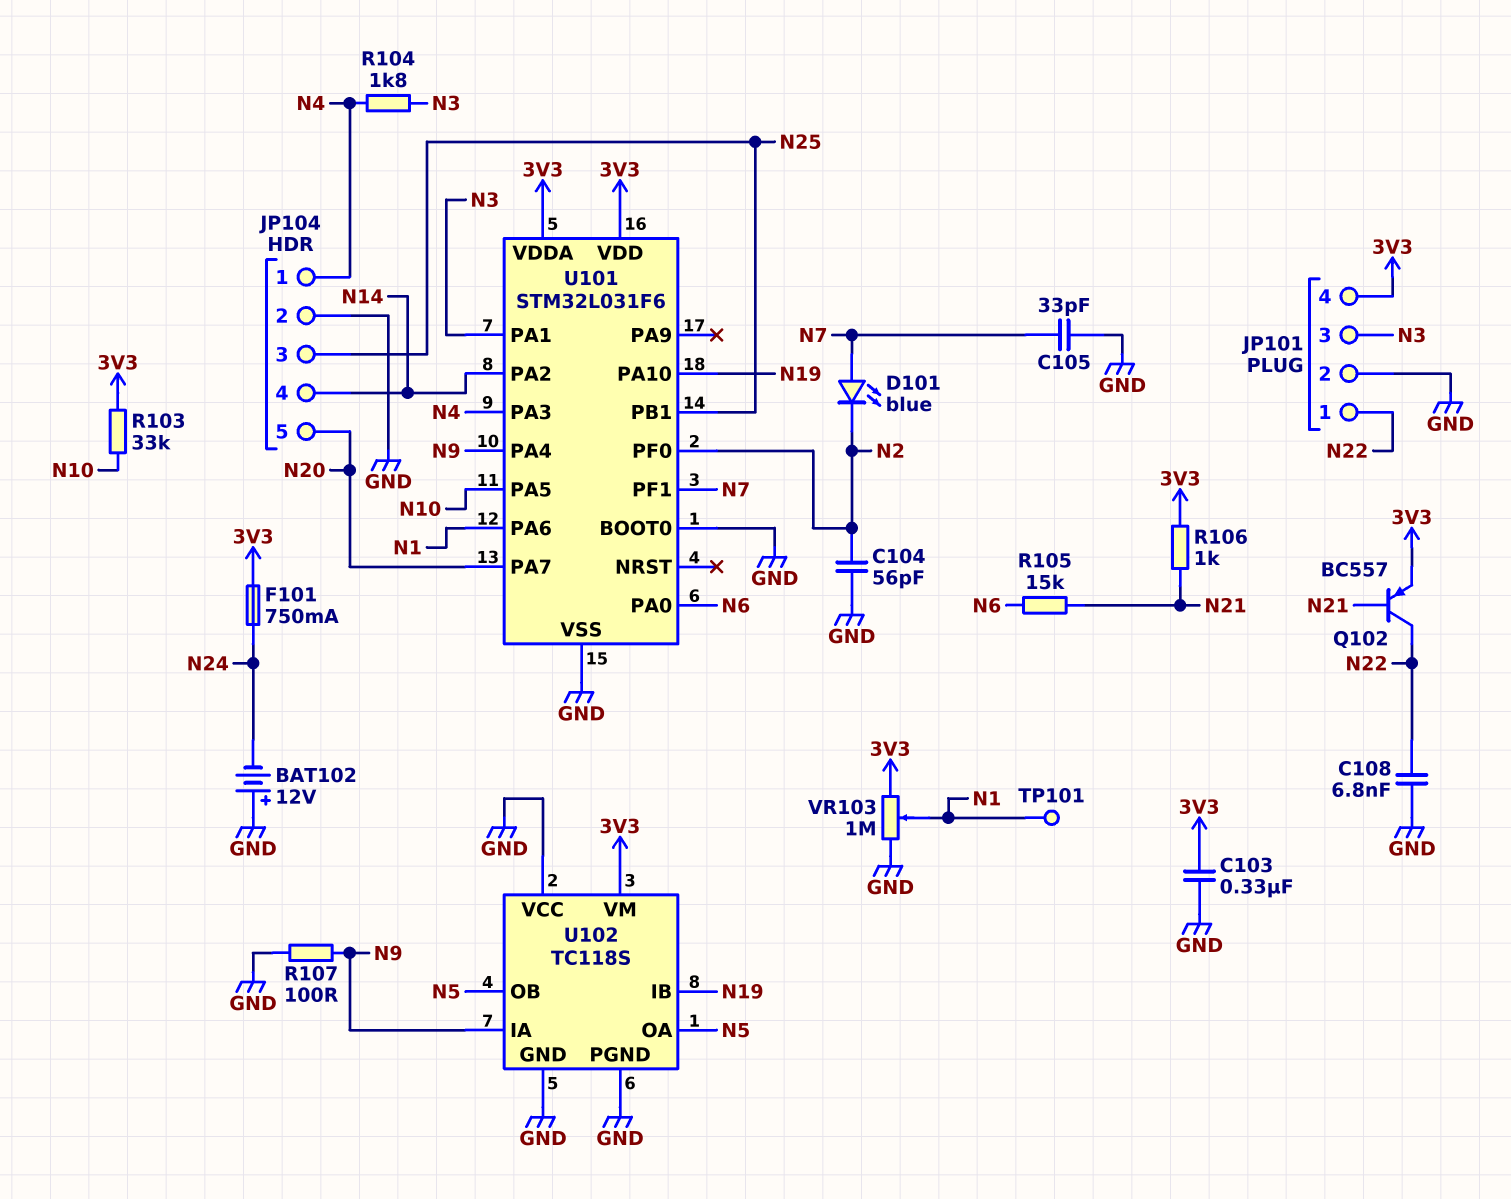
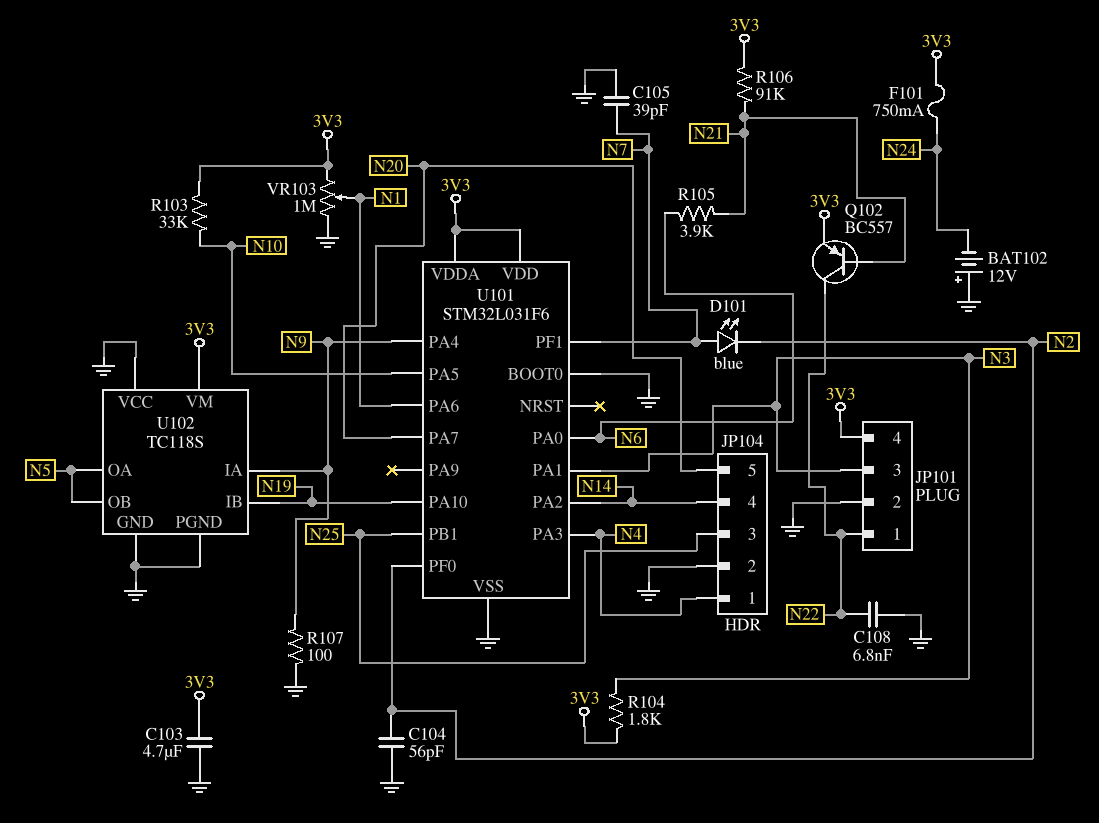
C103: 330nF (3V3, GND) -> 4.7uF (3V3, GND)
C105: 33pF (GND, N7) -> 39pF (GND, N7)
R104: 1.8k (N3, N4) -> 1.8k (3V3, N3)
R105: 15k (N6, N21) -> 3.9k (N6, N21)
R106: 1k (3V3, N21) -> 91k (3V3, N21)
TP101: test point (N1) -> none

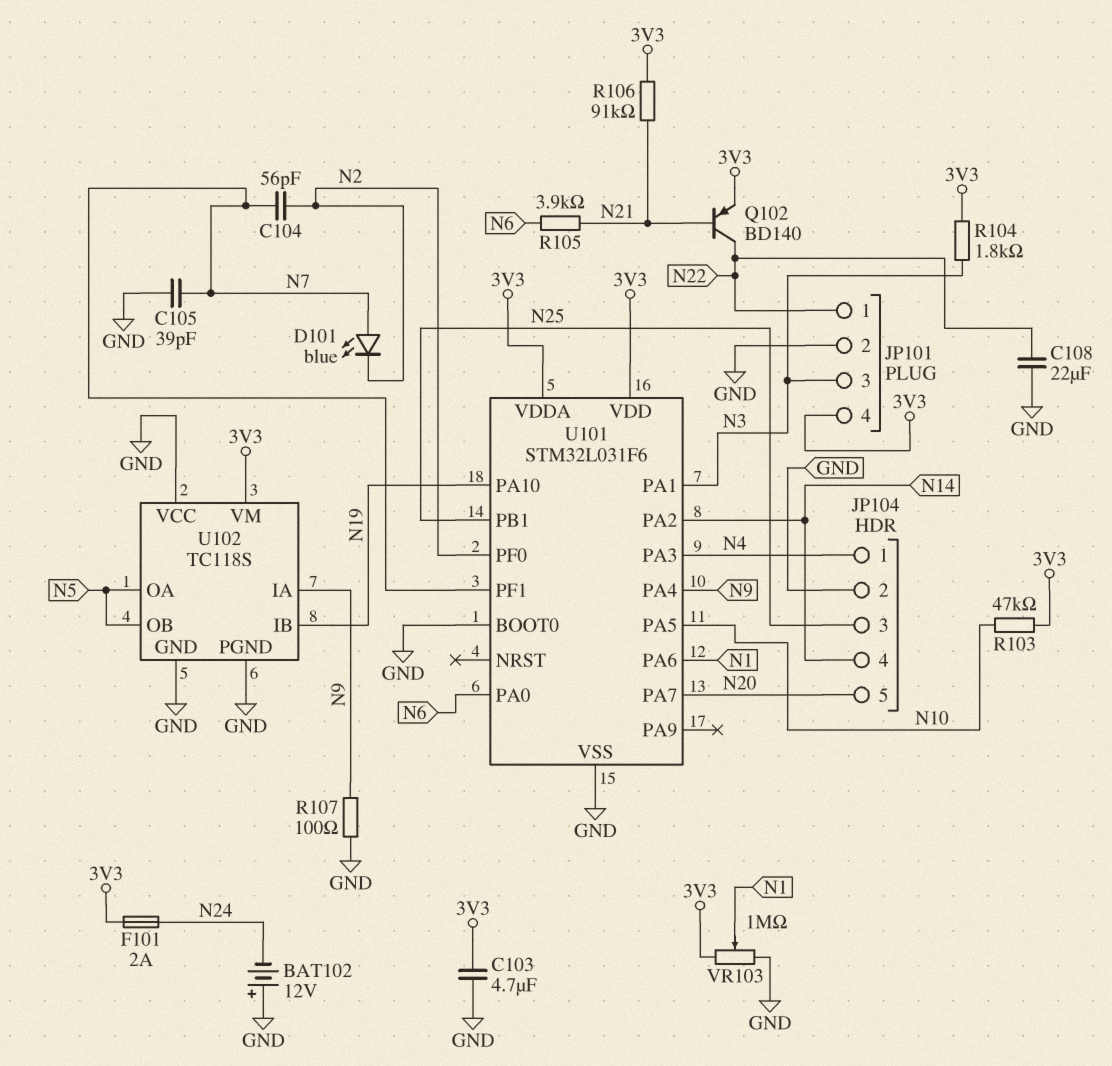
C104: 56pF (GND, N2) -> 56pF (N2, N7)
C108: 6.8nF (GND, N22) -> 22uF (GND, N22)
F101: 750mA (3V3, N24) -> 2A (3V3, N24)
Q102: PNP BC557 (B N21, C N22, E 3V3) -> PNP BD140 (B N21, C N22, E 3V3)
R103: 33k (3V3, N10) -> 47k (3V3, N10)

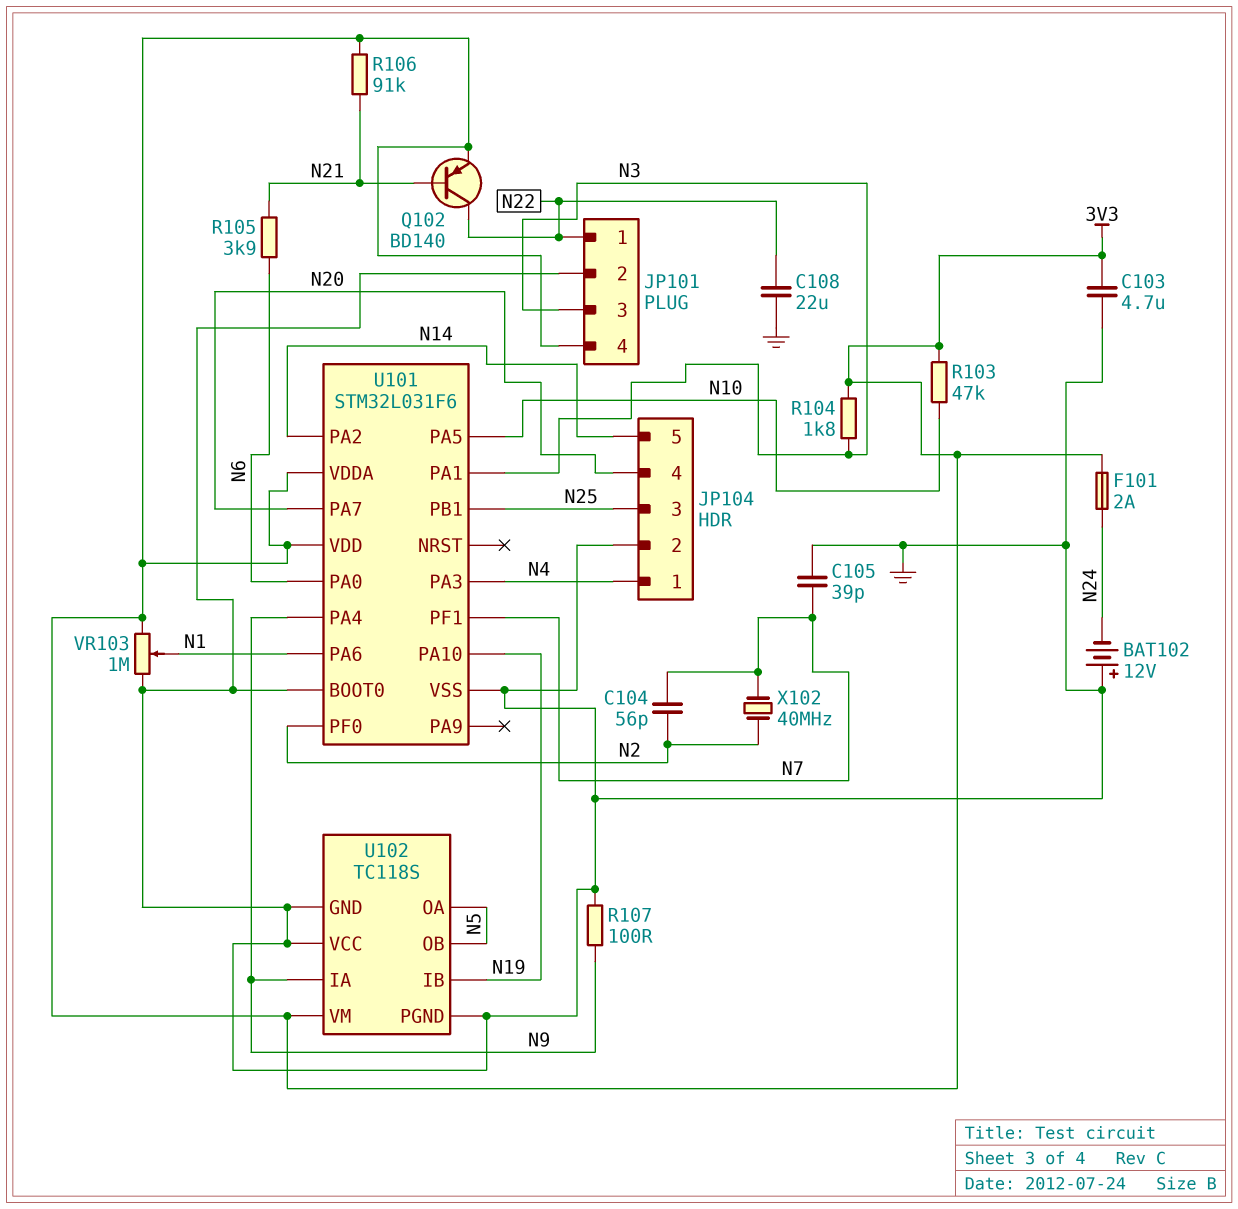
D101: LED blue (A N7, K N2) -> none
JP104 pin 4: N14 -> N20
JP104 pin 5: N20 -> N14
X102: none -> 40MHz (N2, N7)

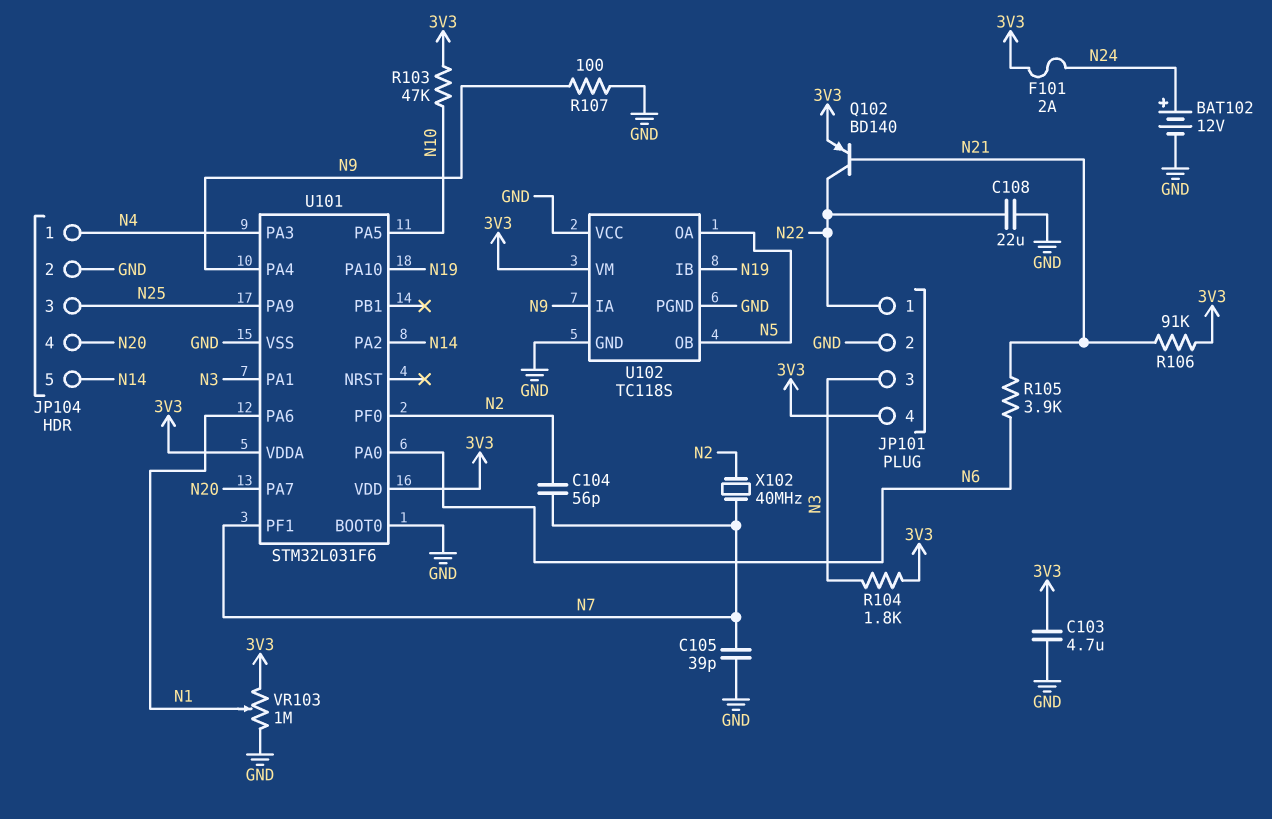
BAT102: 12V (plus GND, minus N24) -> 12V (plus N24, minus GND)
U101 pin PA9: none -> N25
U101 pin PB1: N25 -> none

